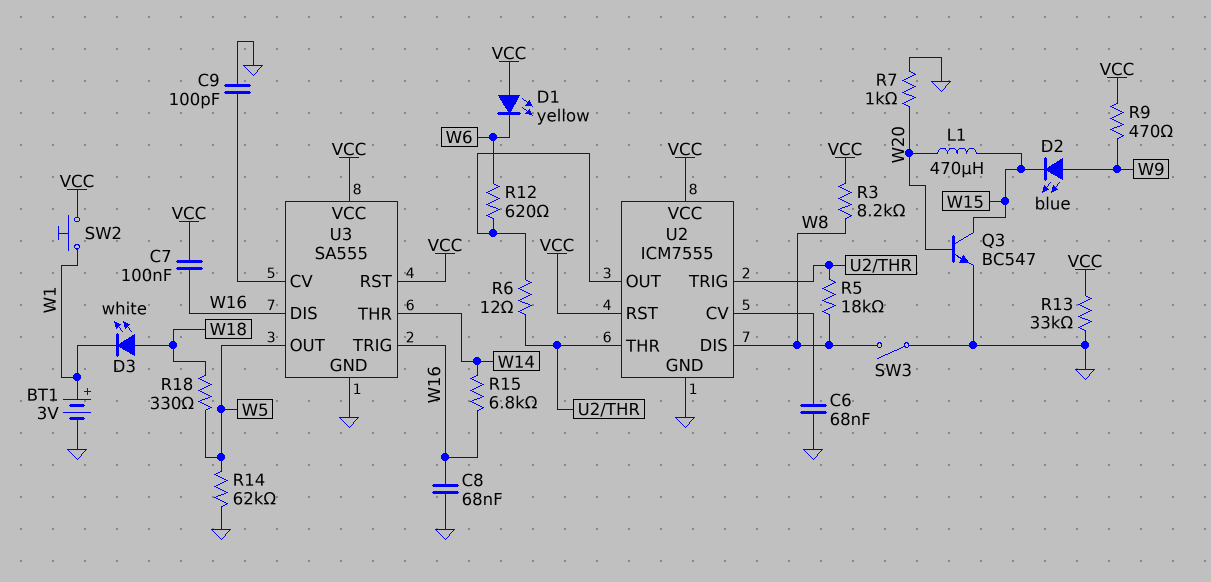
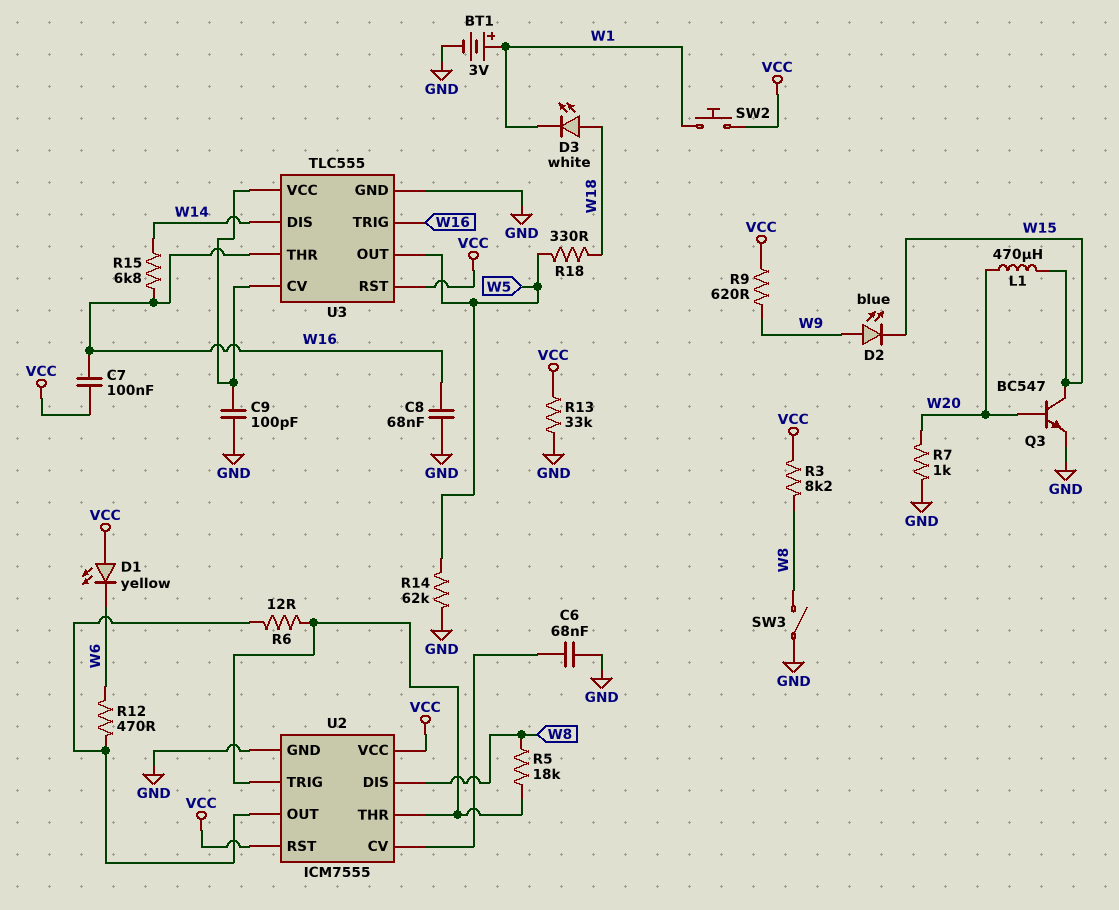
R9: 470 (VCC, W9) -> 620 (VCC, W9)
R12: 620 (U2/OUT, W6) -> 470 (U2/OUT, W6)
U3: SA555 -> TLC555
U3 pin DIS: W16 -> W14
U3 pin THR: W14 -> W16
U3 pin VCC: VCC -> U3/CV

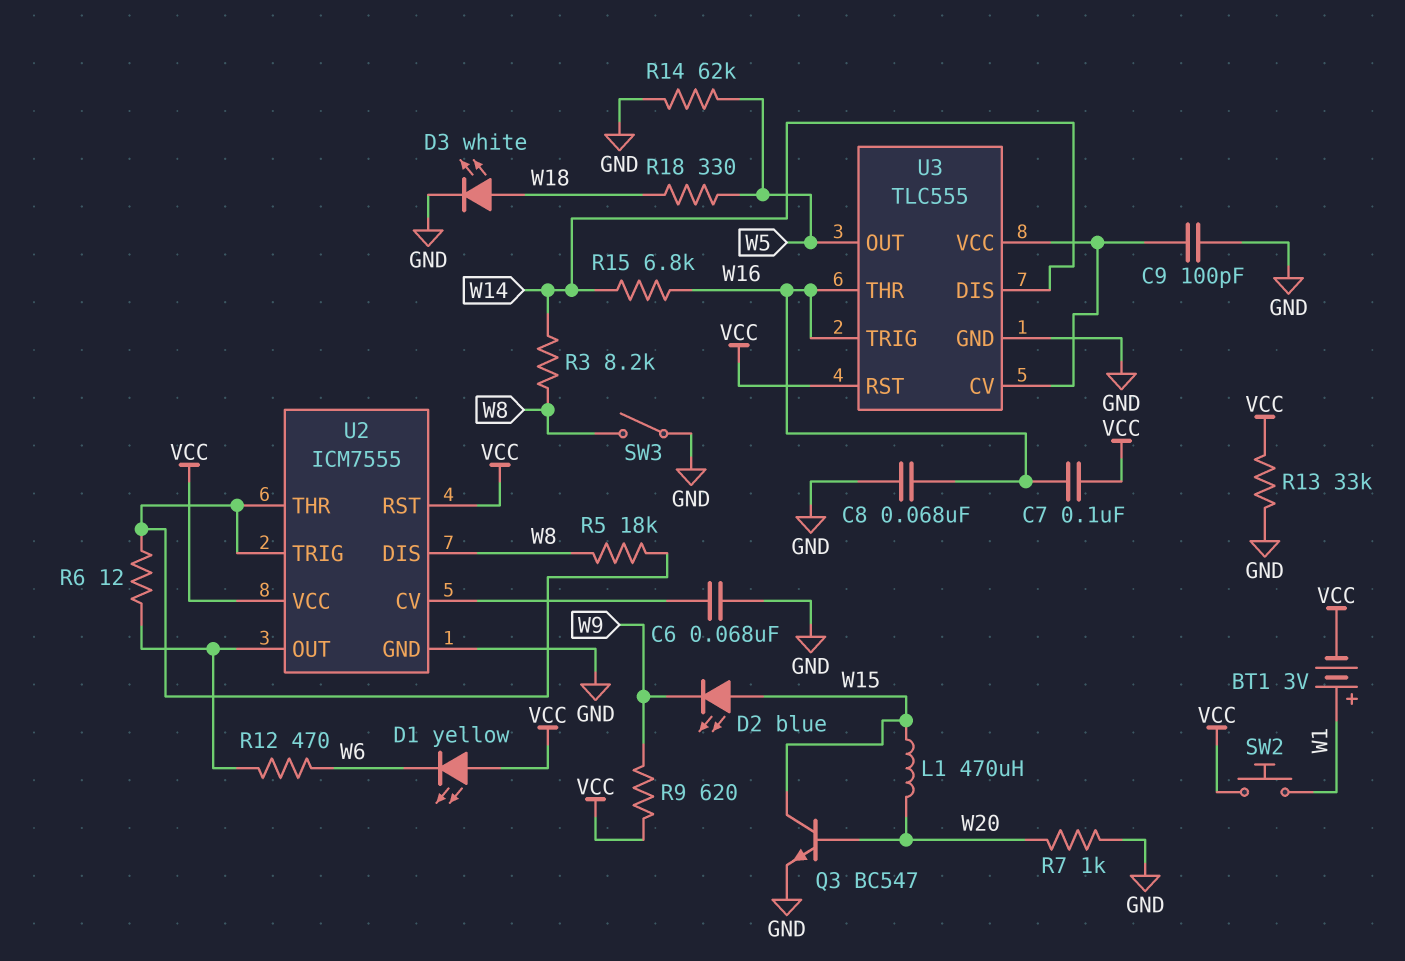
BT1: 3V (plus W1, minus GND) -> 3V (plus W1, minus VCC)
D2: LED blue (A W9, K W15) -> LED blue (A W15, K W9)
D3: LED white (A W18, K W1) -> LED white (A W18, K GND)
R3: 8.2k (VCC, W8) -> 8.2k (W8, W14)

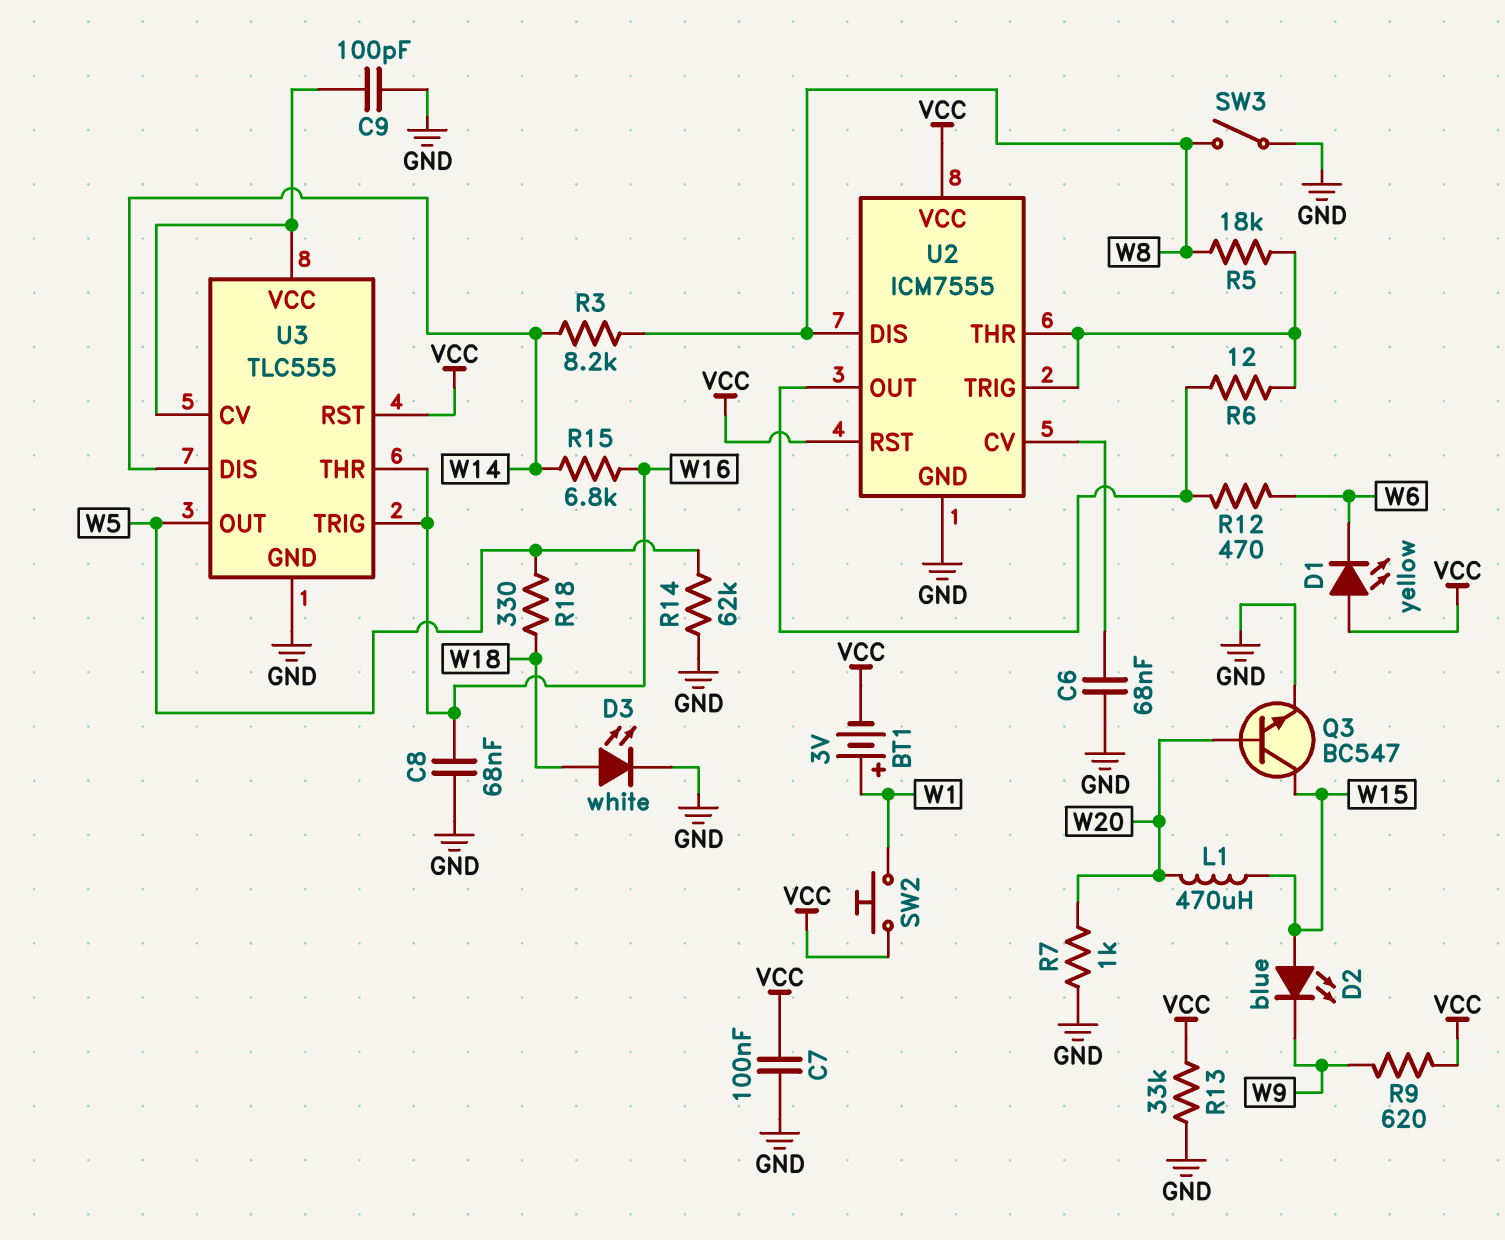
C7: 100nF (VCC, W16) -> 100nF (GND, VCC)

